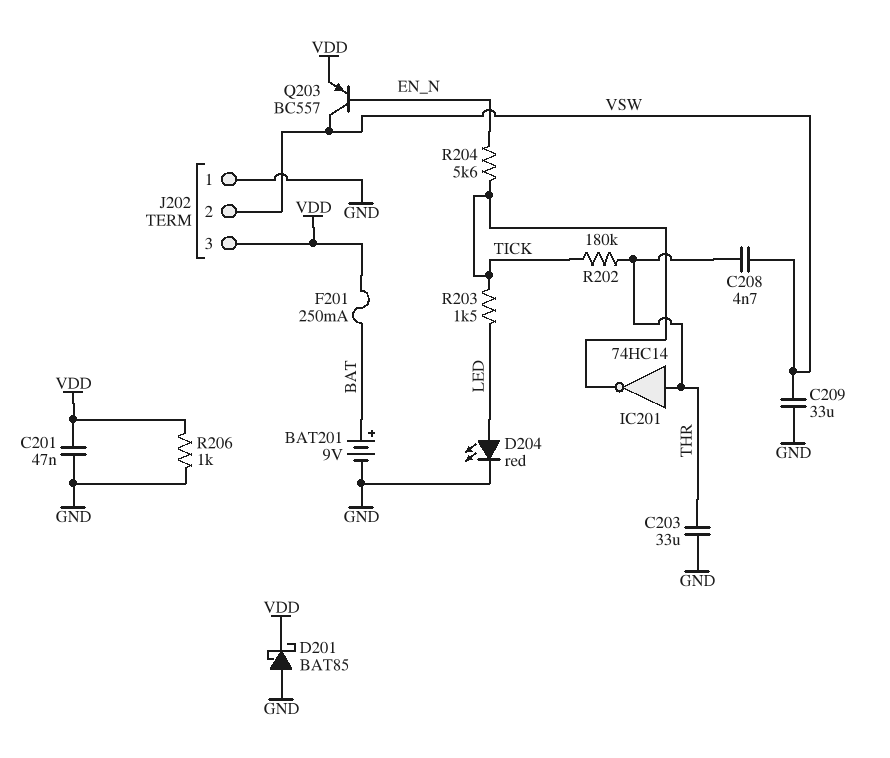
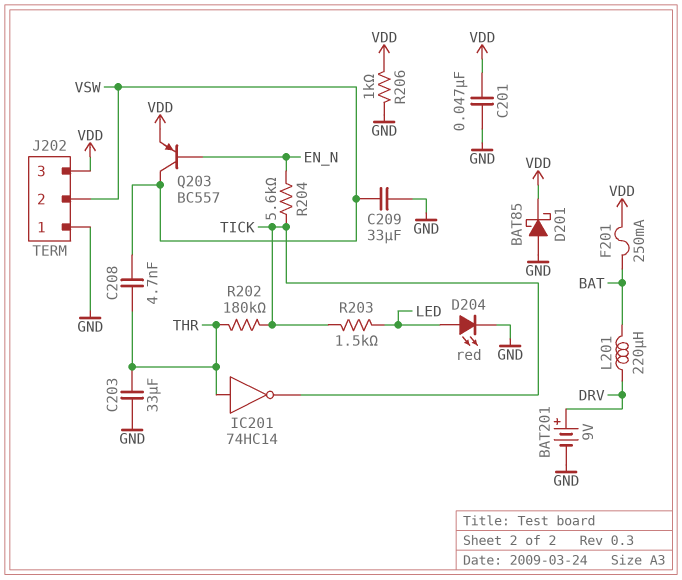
BAT201: 9V (plus BAT, minus GND) -> 9V (plus DRV, minus GND)
L201: none -> 220uH (BAT, DRV)

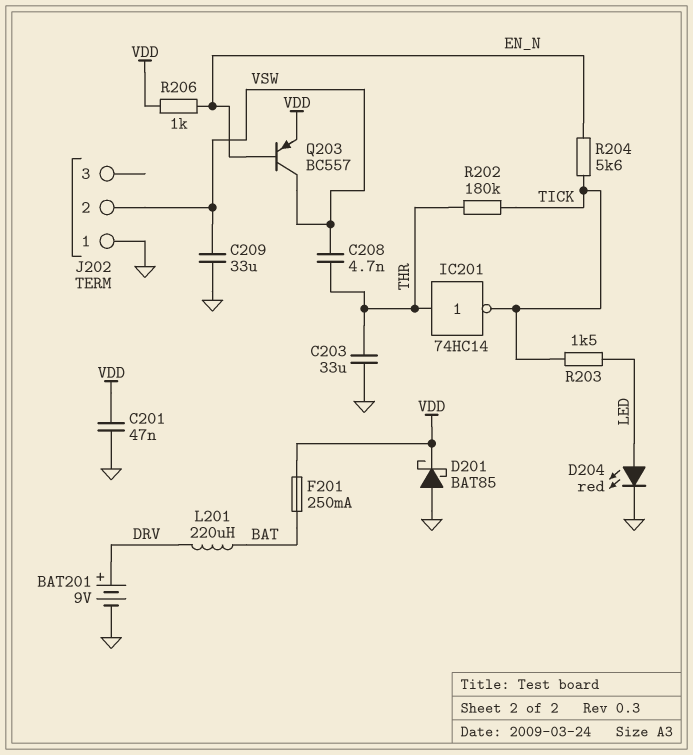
J202 pin 3: VDD -> none
R206: 1k (GND, VDD) -> 1k (EN_N, VDD)

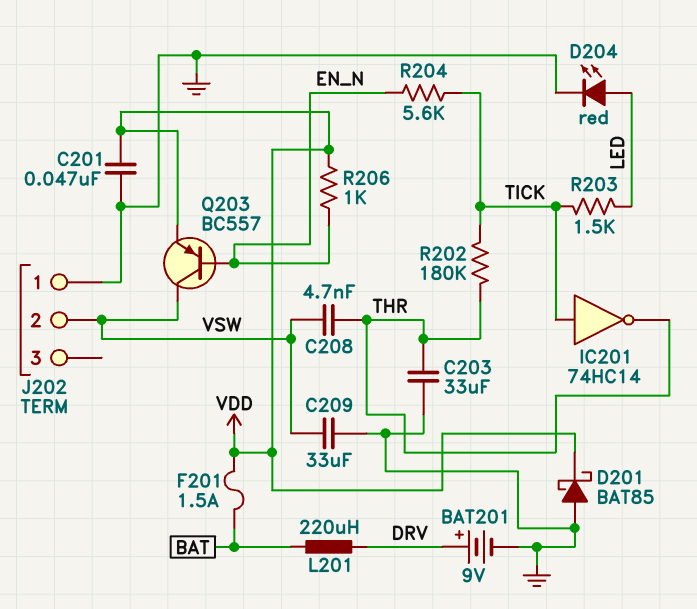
F201: 250mA (BAT, VDD) -> 1.5A (BAT, VDD)
IC201: NOT 74HC14 (in THR, out TICK) -> NOT 74HC14 (in TICK, out THR)

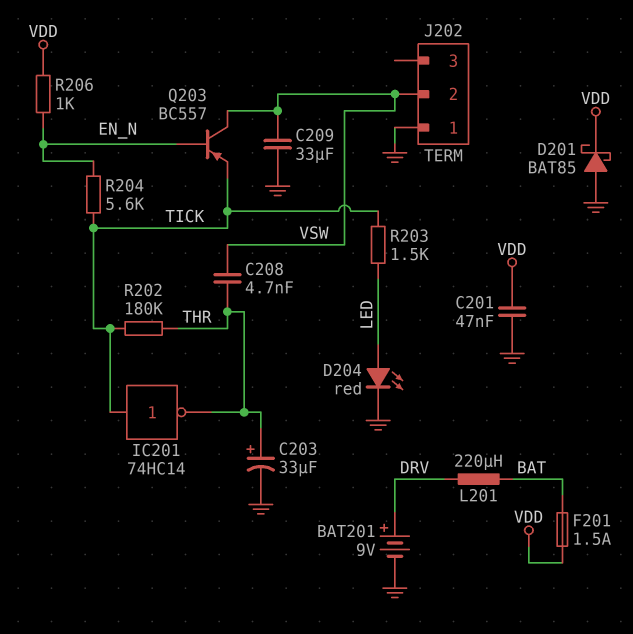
C203: 33uF (GND, THR) -> 33uF (plus THR, minus GND)
Q203: PNP BC557 (B EN_N, C VSW, E VDD) -> PNP BC557 (B EN_N, C VSW, E TICK)

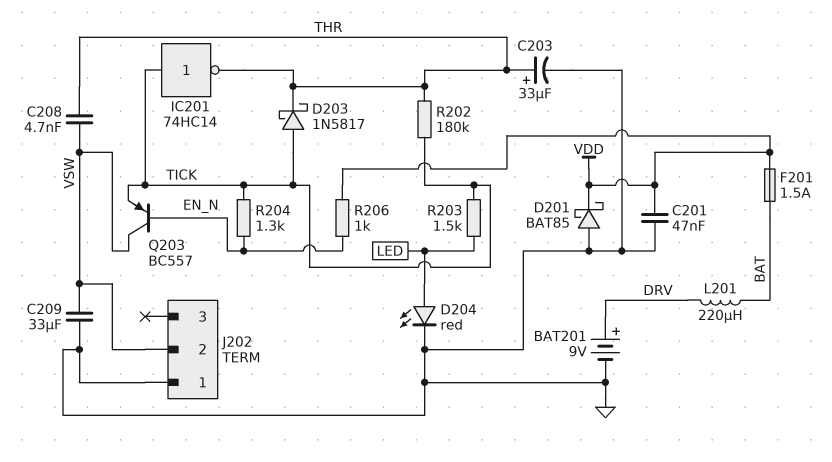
D203: none -> schottky 1N5817 (A TICK, K THR)
R204: 5.6k (EN_N, TICK) -> 1.3k (EN_N, TICK)

